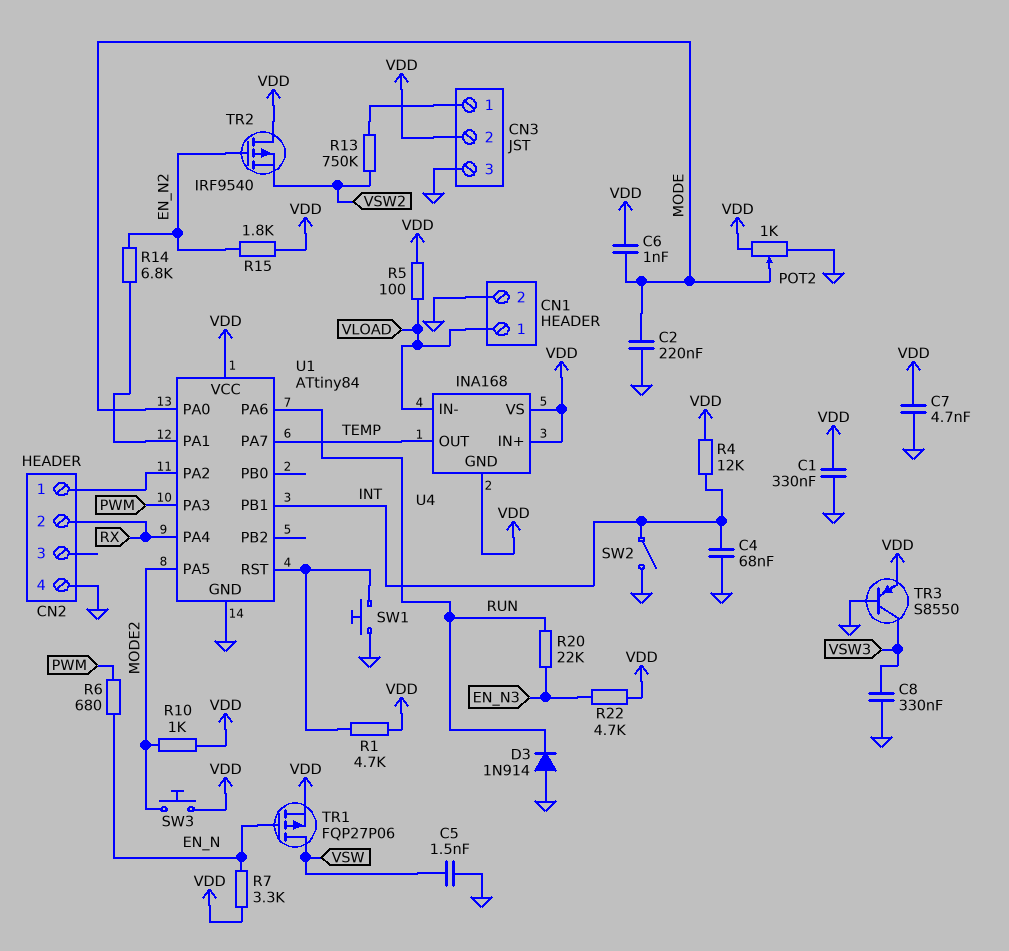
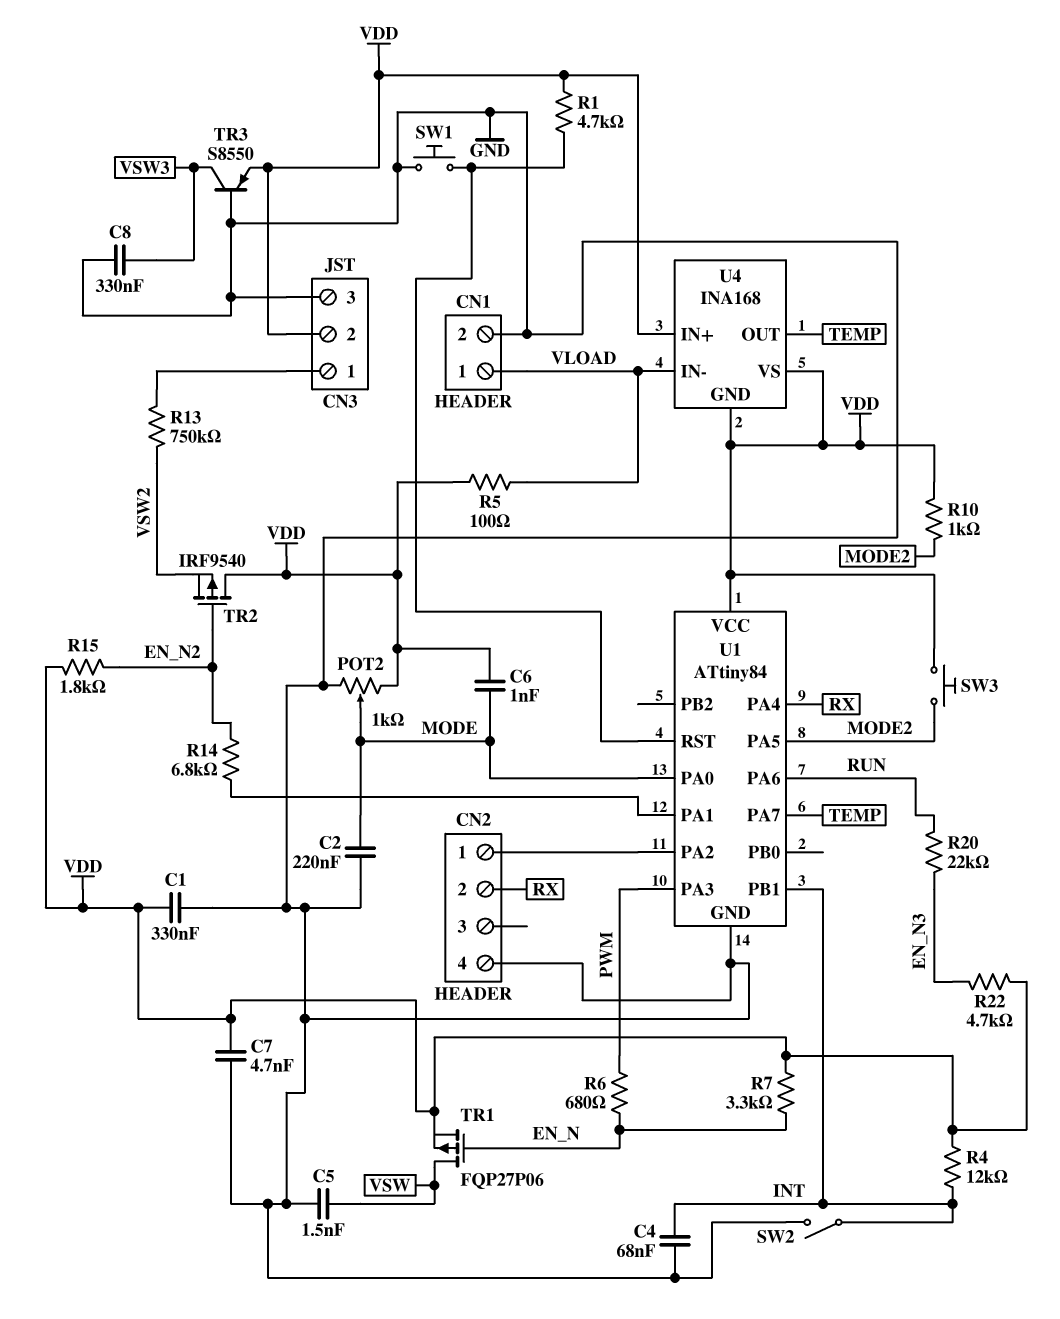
D3: diode 1N914 (A GND, K RUN) -> none

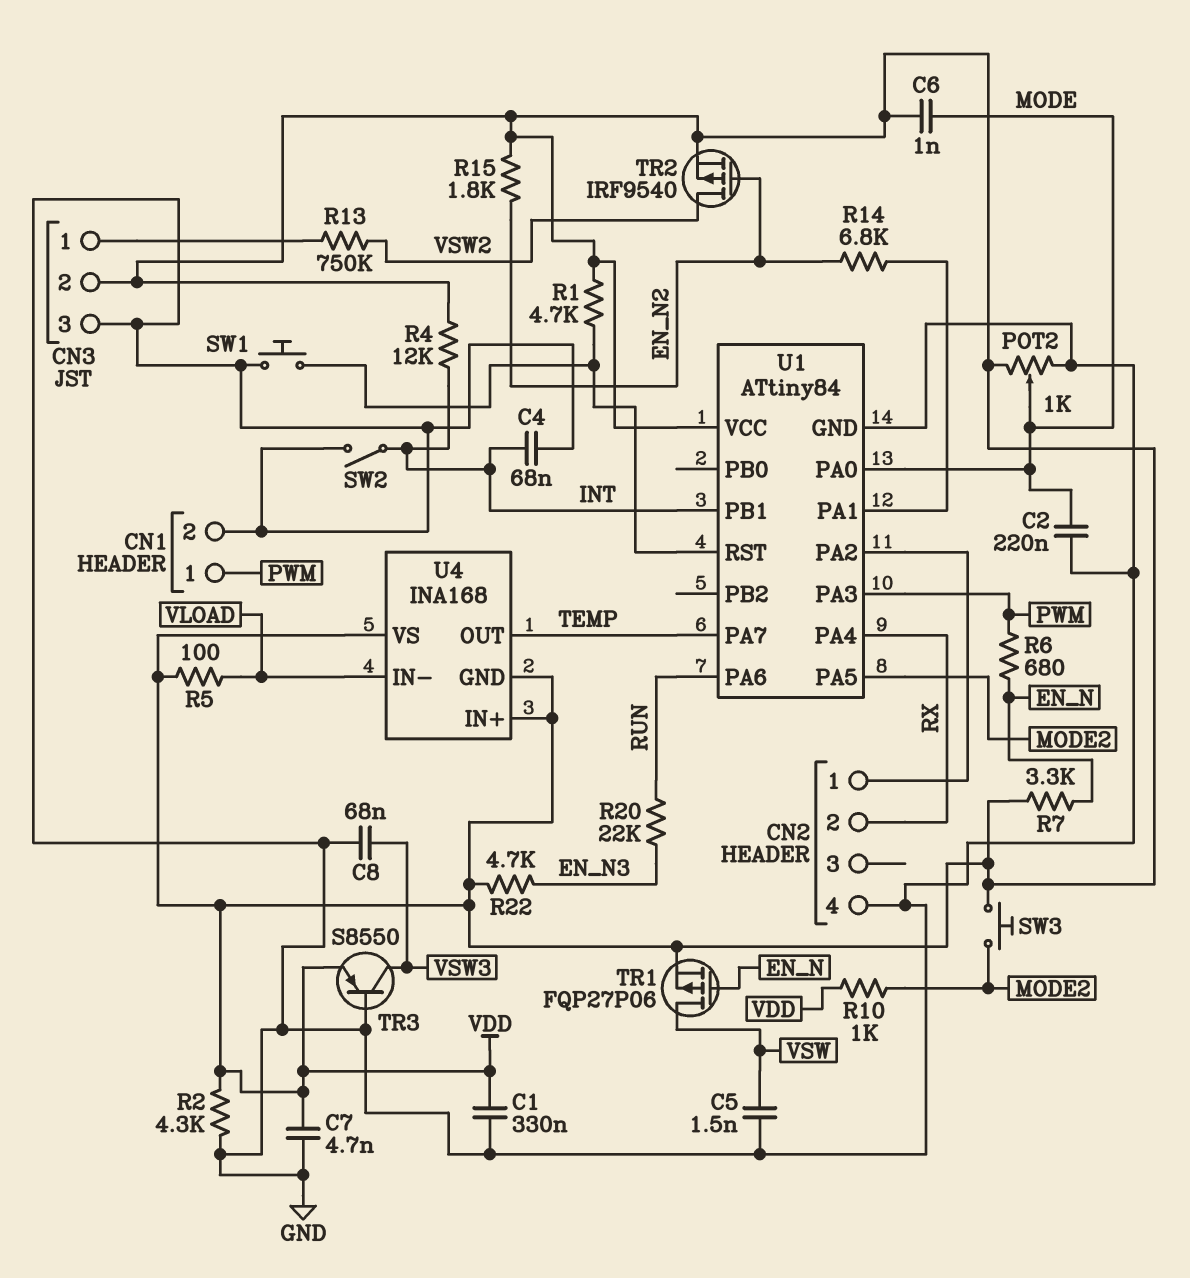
C8: 330nF (GND, VSW3) -> 68nF (GND, VSW3)
CN1 pin 1: VLOAD -> PWM
R2: none -> 4.3k (GND, VDD)
TR2: PMOS IRF9540 (G EN_N2, D VDD, S VSW2) -> PMOS IRF9540 (G EN_N2, D VSW2, S VDD)

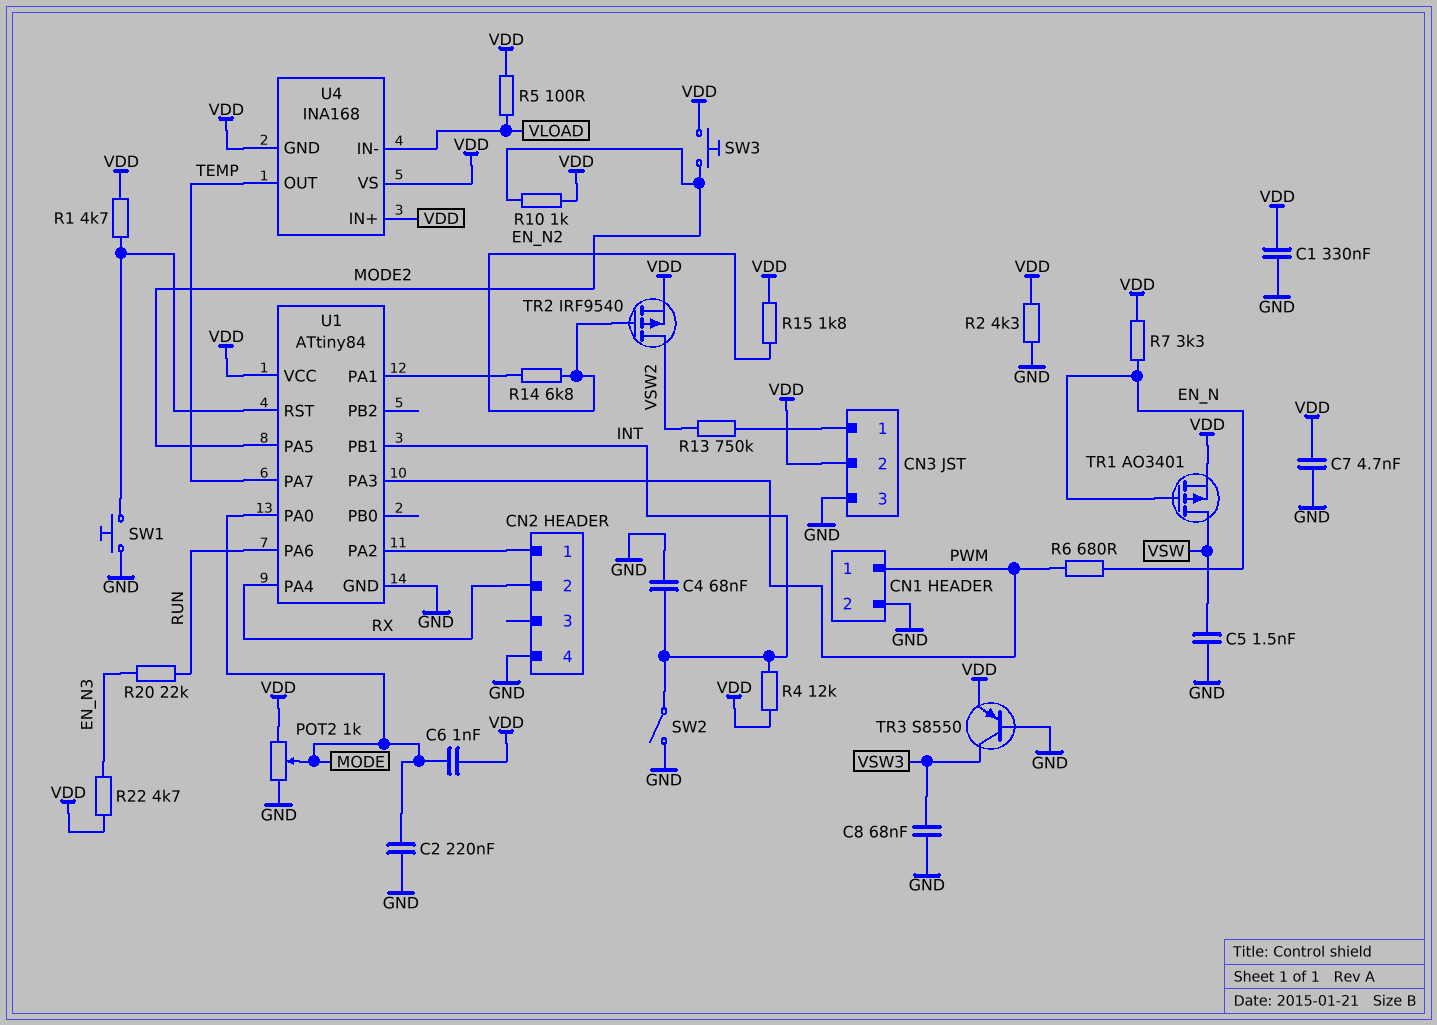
TR1: PMOS FQP27P06 (G EN_N, D VSW, S VDD) -> PMOS AO3401 (G EN_N, D VSW, S VDD)

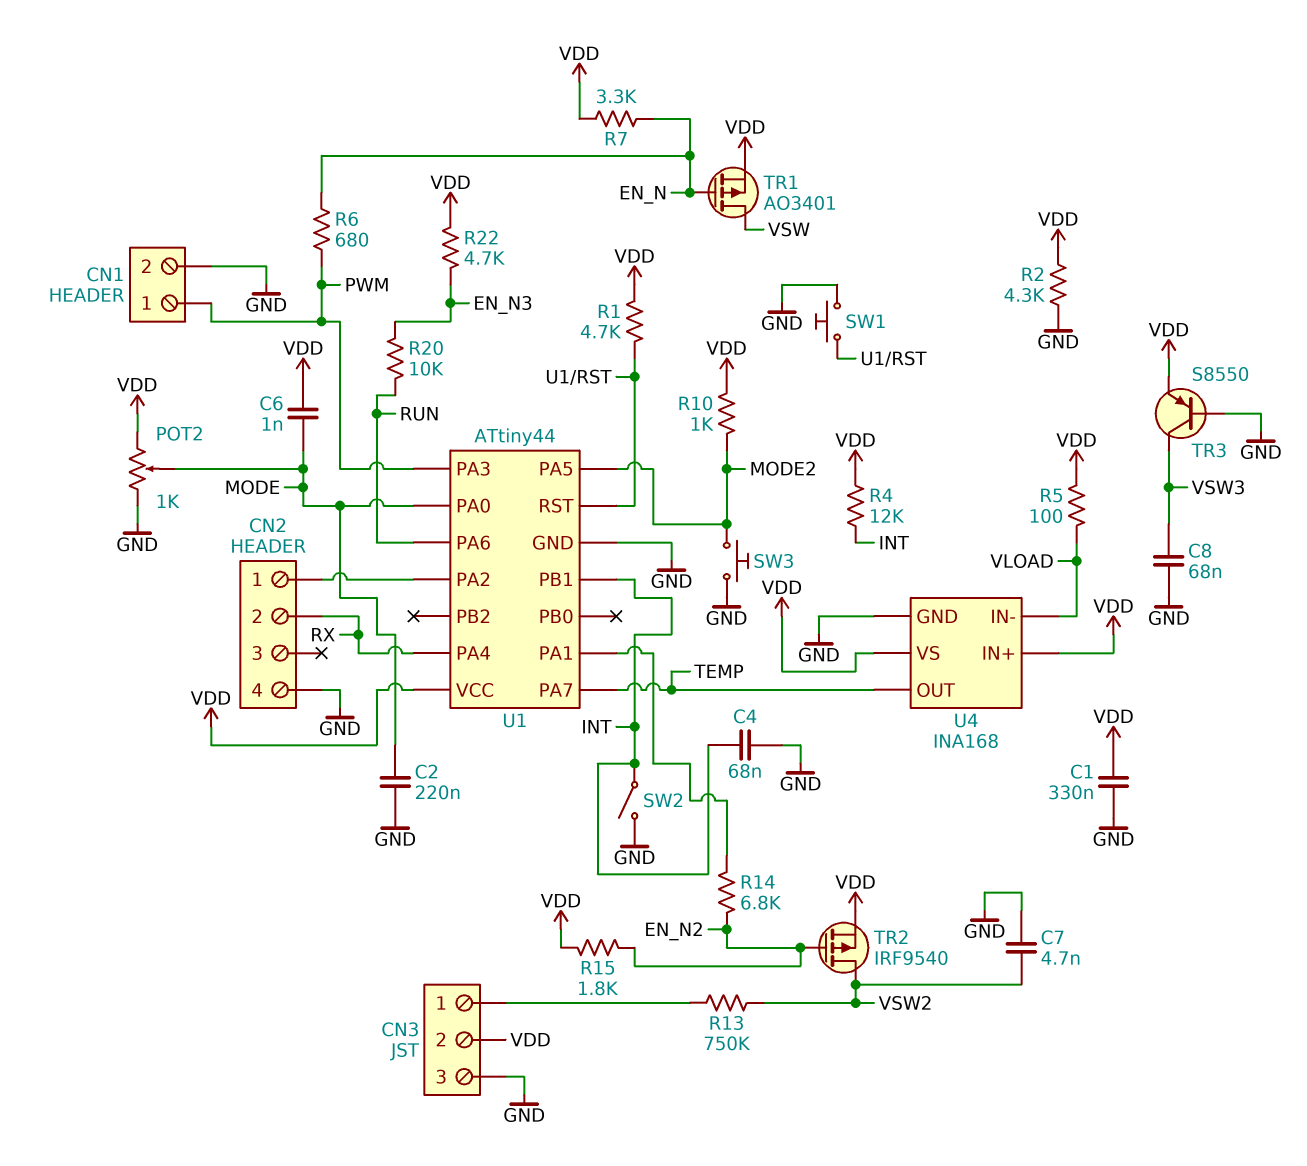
C5: 1.5nF (GND, VSW) -> none
C7: 4.7nF (GND, VDD) -> 4.7nF (GND, VSW2)
R20: 22k (EN_N3, RUN) -> 10k (EN_N3, RUN)
SW3: button (MODE2, VDD) -> button (GND, MODE2)
U1: ATtiny84 -> ATtiny44
U4 pin GND: VDD -> GND

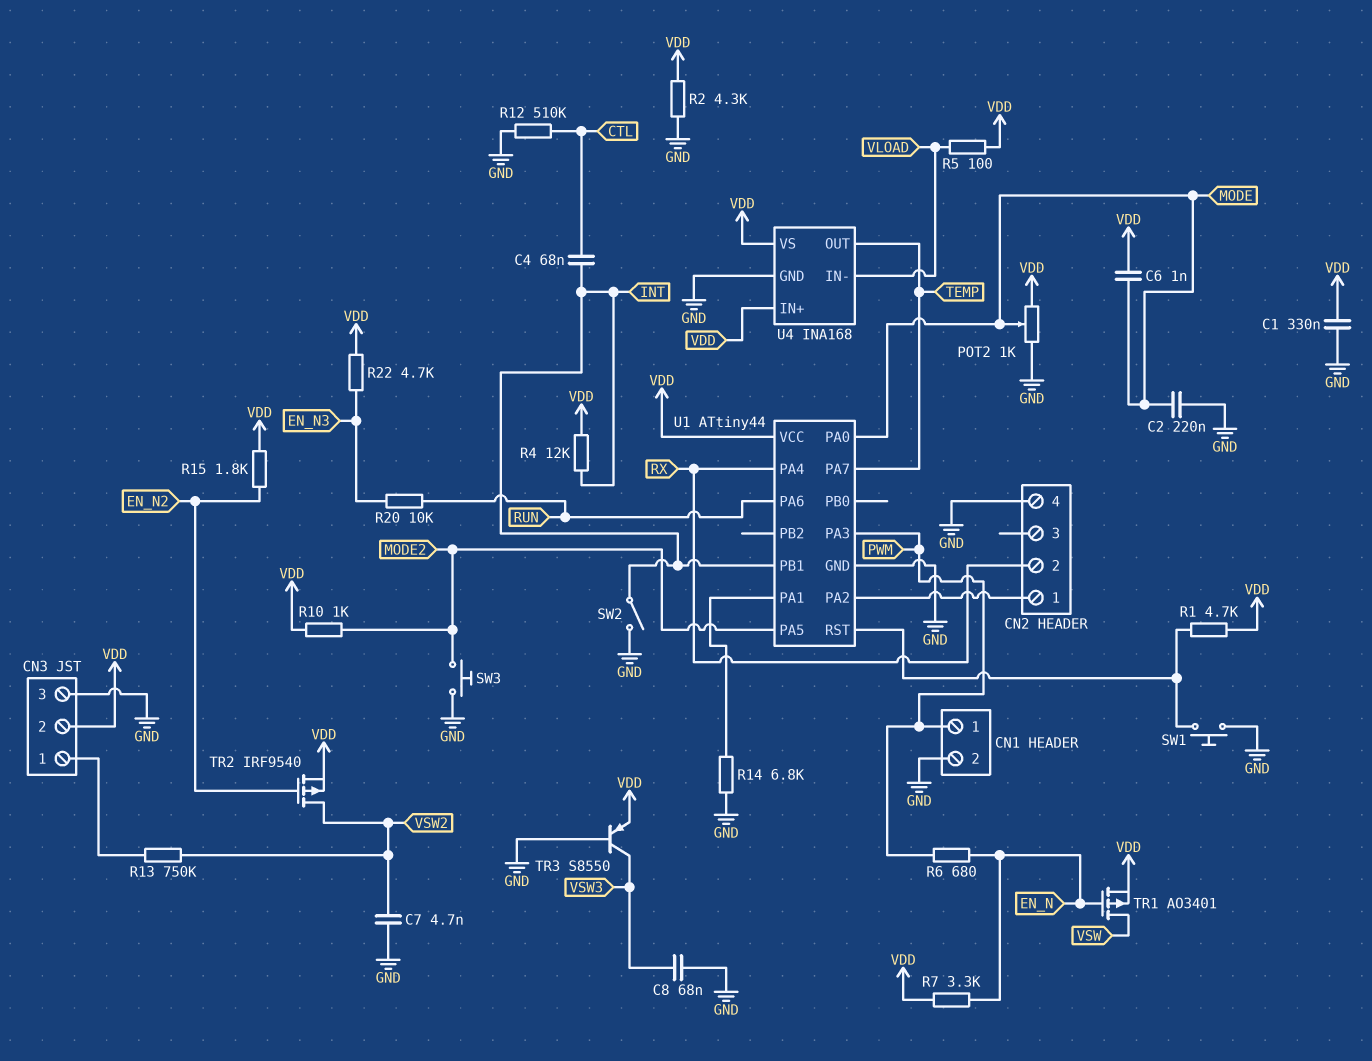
C4: 68nF (GND, INT) -> 68nF (CTL, INT)
R12: none -> 510k (CTL, GND)
R14: 6.8k (EN_N2, U1/PA1) -> 6.8k (GND, U1/PA1)

